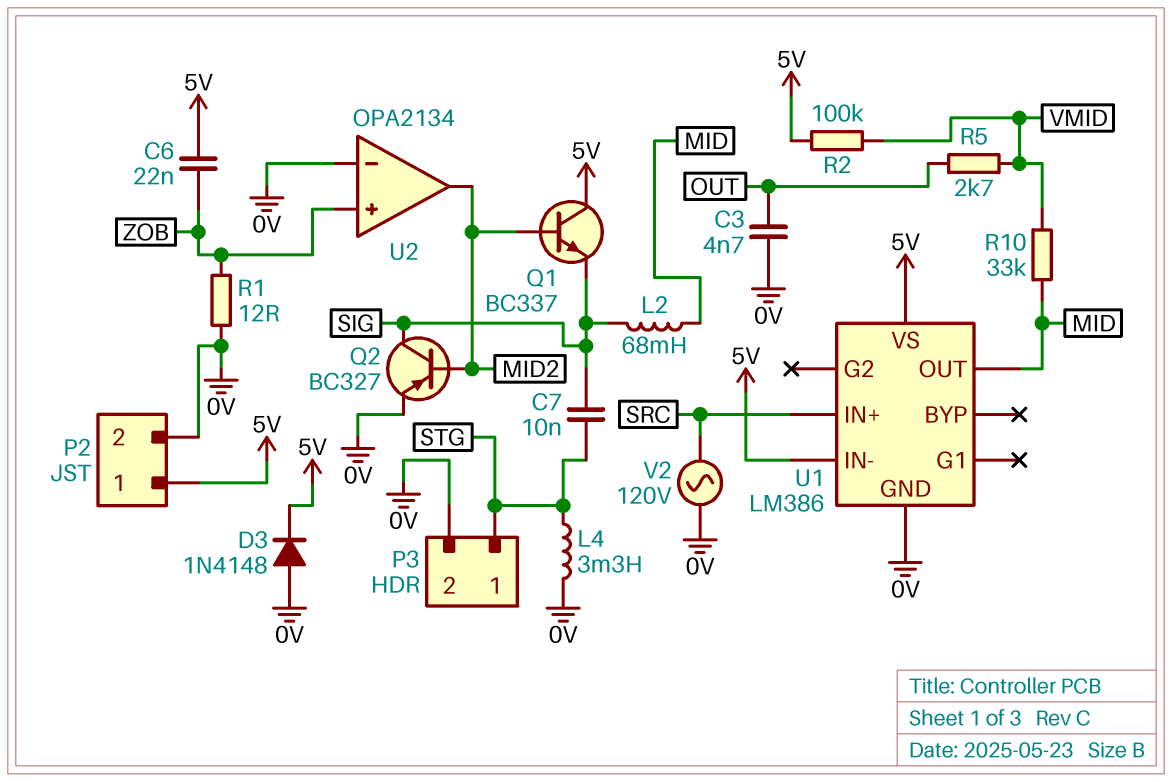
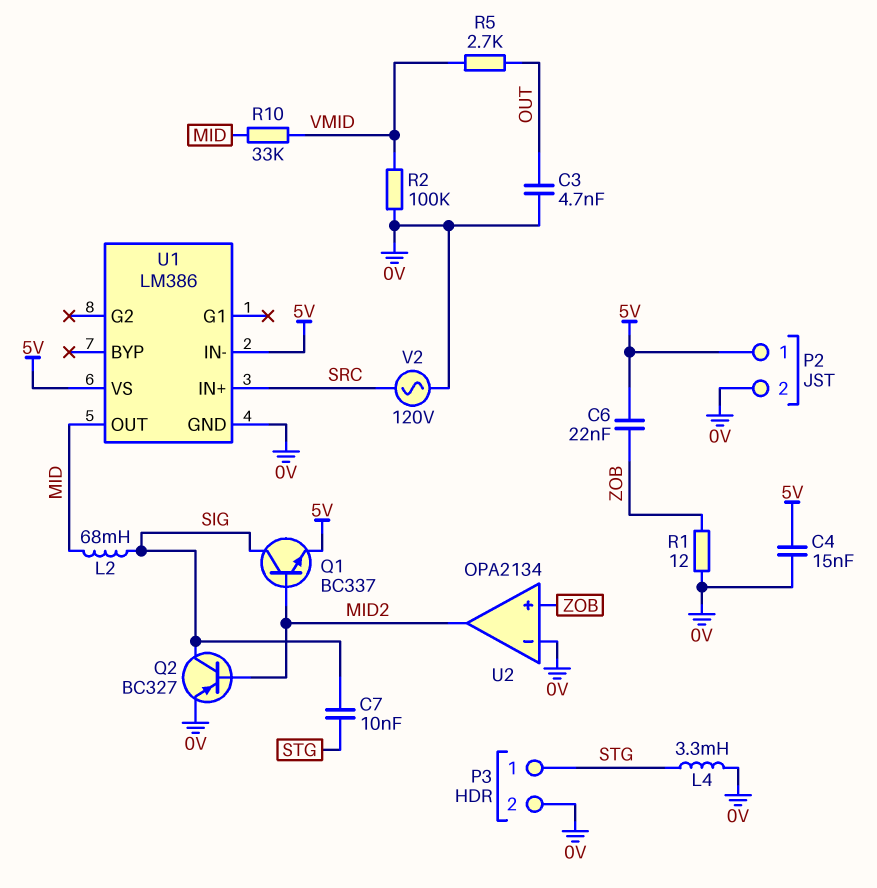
C4: none -> 15nF (0V, 5V)
D3: diode 1N4148 (A 0V, K 5V) -> none
Q1: NPN BC337 (B MID2, C 5V, E SIG) -> NPN BC337 (B MID2, C SIG, E 5V)
R2: 100k (5V, VMID) -> 100k (0V, VMID)

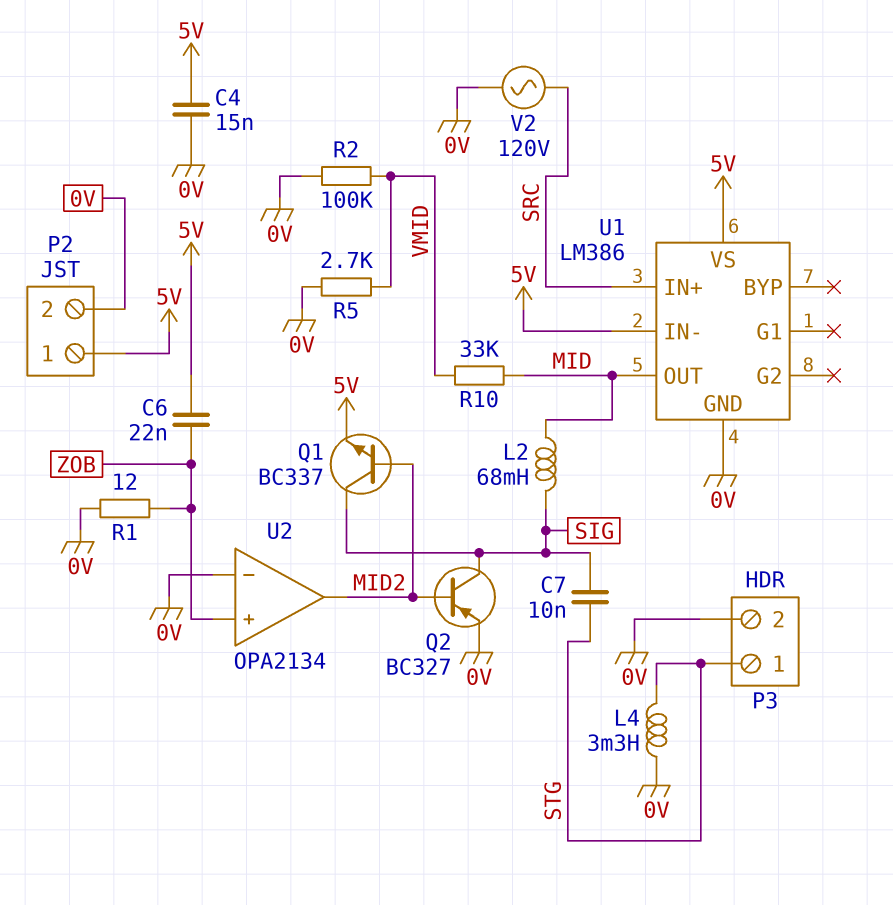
C3: 4.7nF (0V, OUT) -> none
R5: 2.7k (OUT, VMID) -> 2.7k (0V, VMID)

